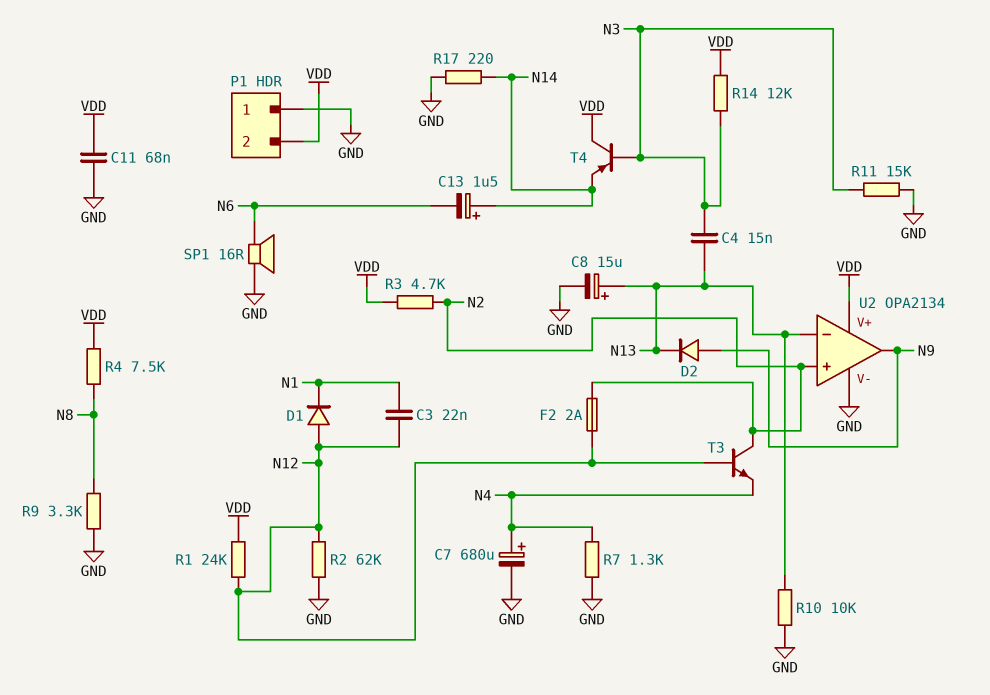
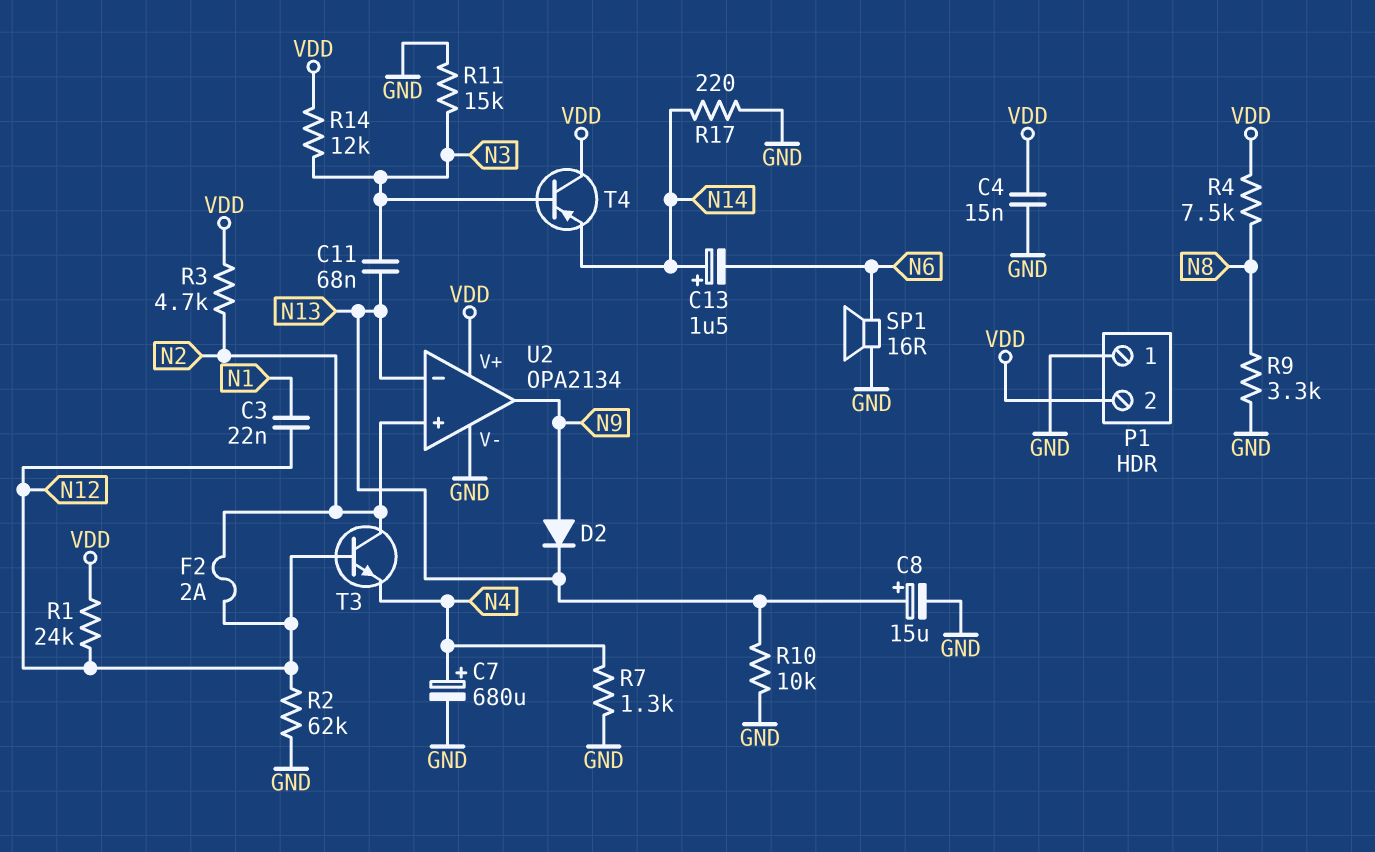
C4: 15nF (N3, N13) -> 15nF (GND, VDD)
C11: 68nF (GND, VDD) -> 68nF (N3, N13)
D1: diode (A N12, K N1) -> none

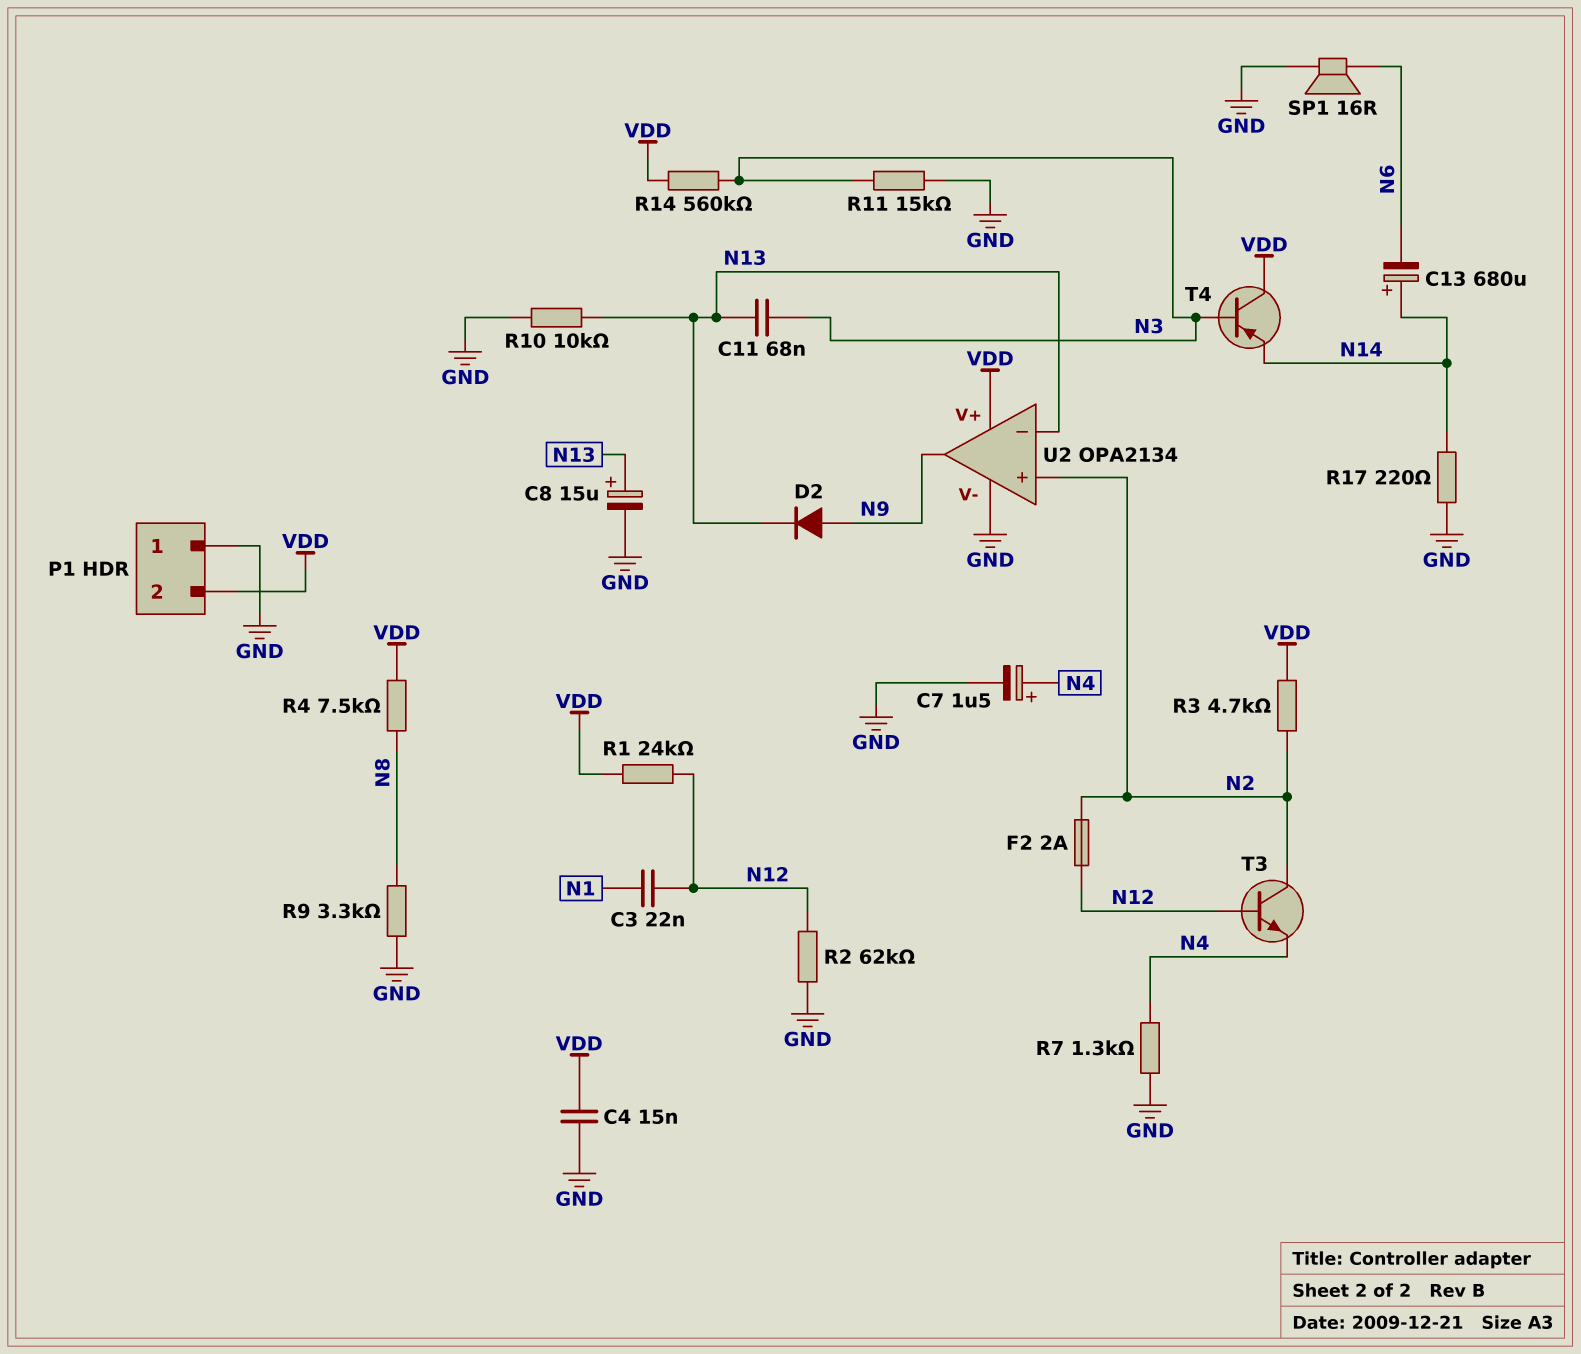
C7: 680uF (plus N4, minus GND) -> 1.5uF (plus N4, minus GND)
C13: 1.5uF (plus N14, minus N6) -> 680uF (plus N14, minus N6)
R14: 12k (N3, VDD) -> 560k (N3, VDD)

